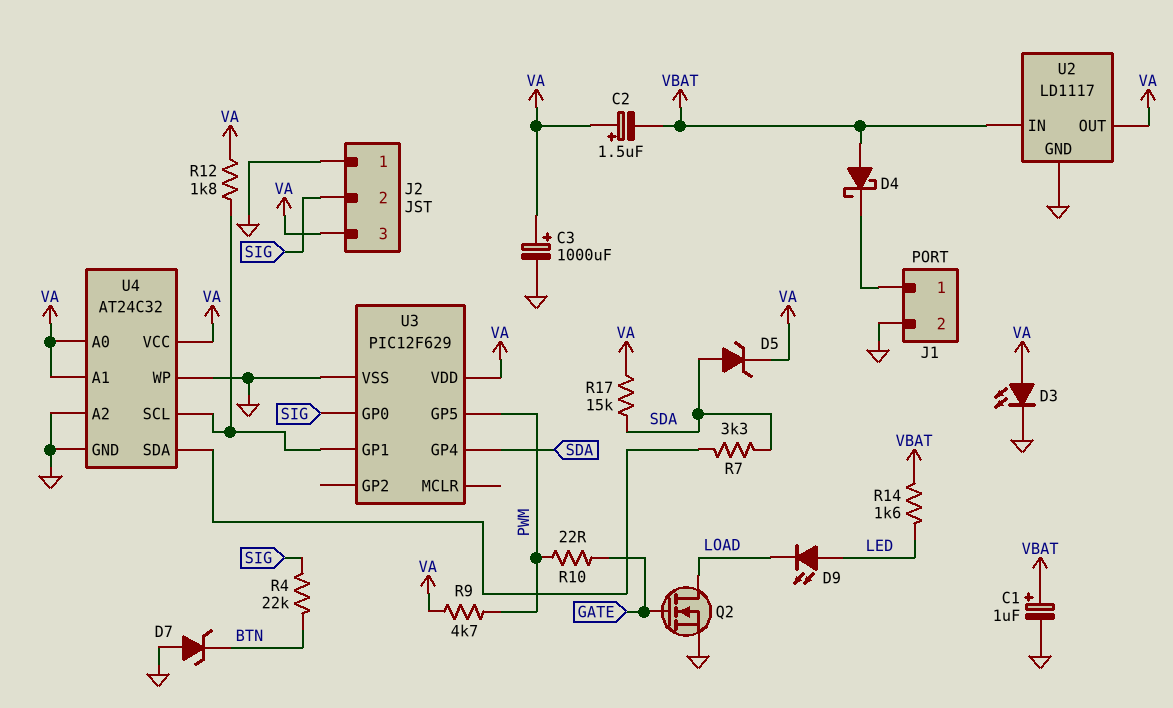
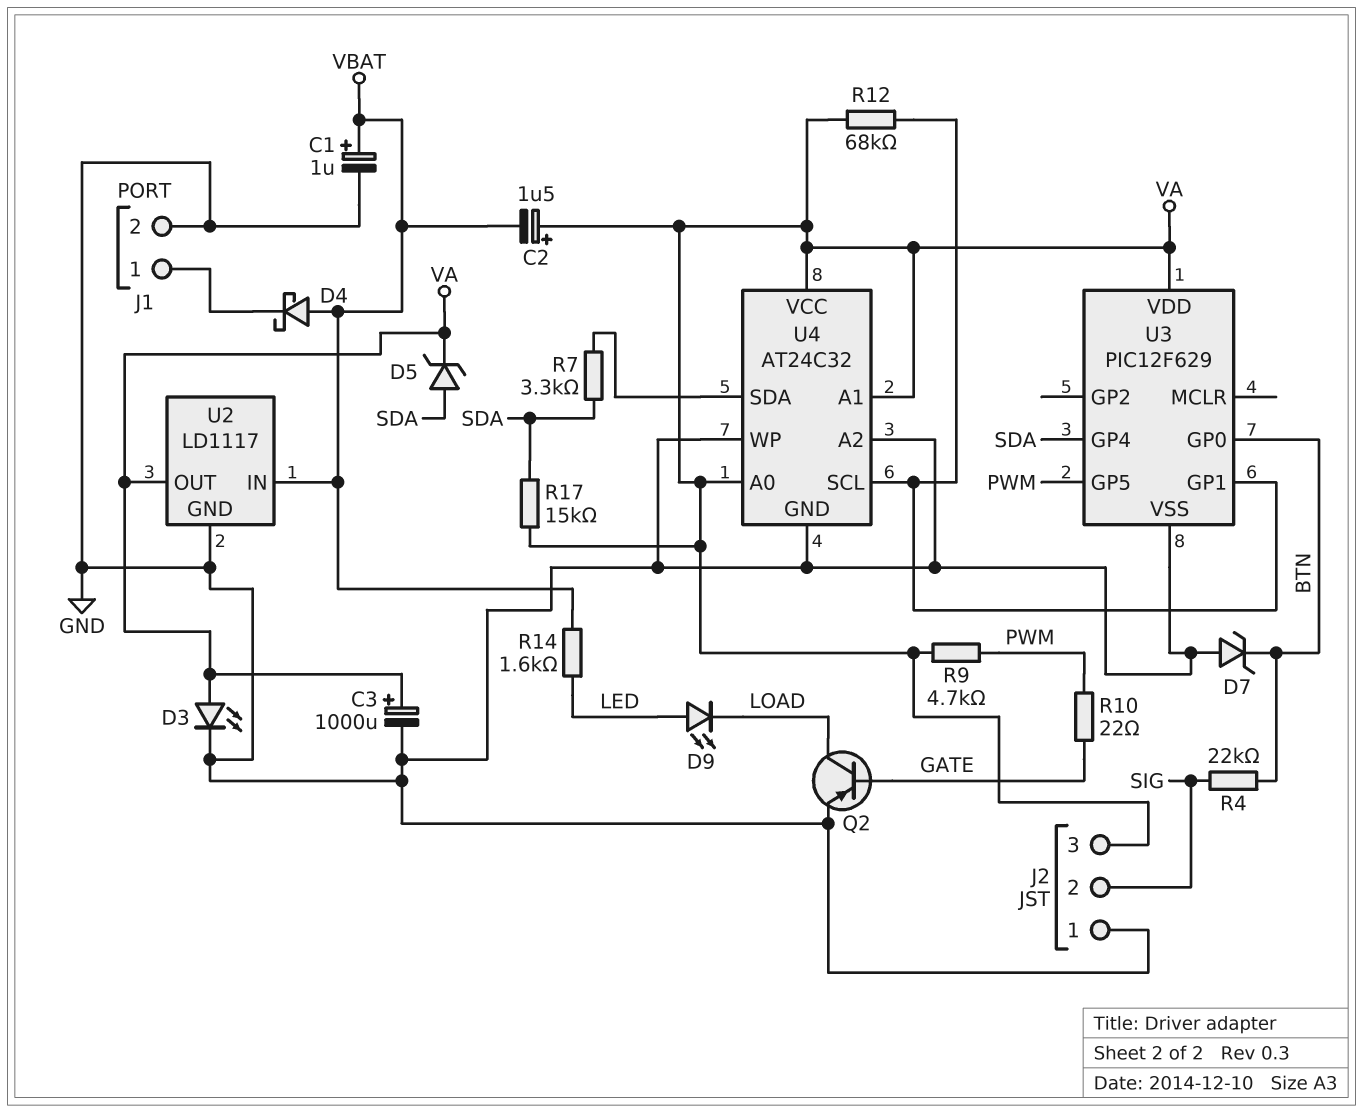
Q2: NMOS (G GATE, D LOAD, S GND) -> PNP (B GATE, C LOAD, E GND)
R12: 1.8k (U3/GP1, VA) -> 68k (U3/GP1, VA)
U3 pin GP0: SIG -> BTN

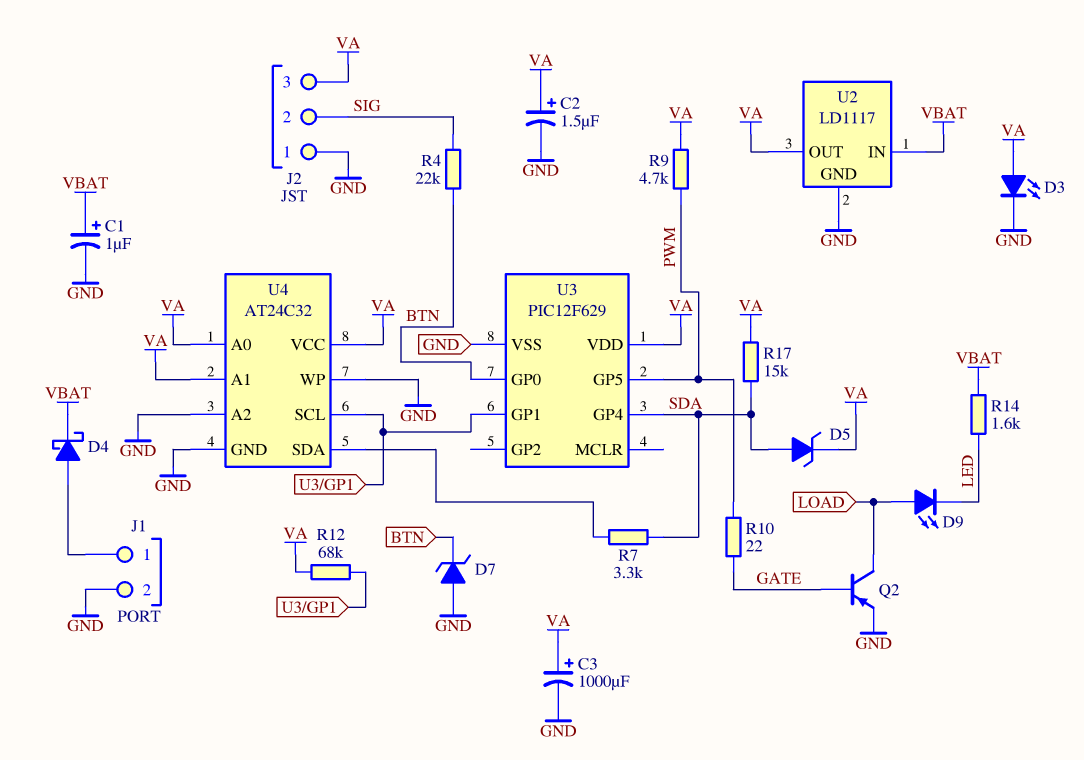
C2: 1.5uF (plus VA, minus VBAT) -> 1.5uF (plus VA, minus GND)
D4: schottky (A VBAT, K J1/1) -> schottky (A J1/1, K VBAT)
D9: LED (A LED, K LOAD) -> LED (A LOAD, K LED)

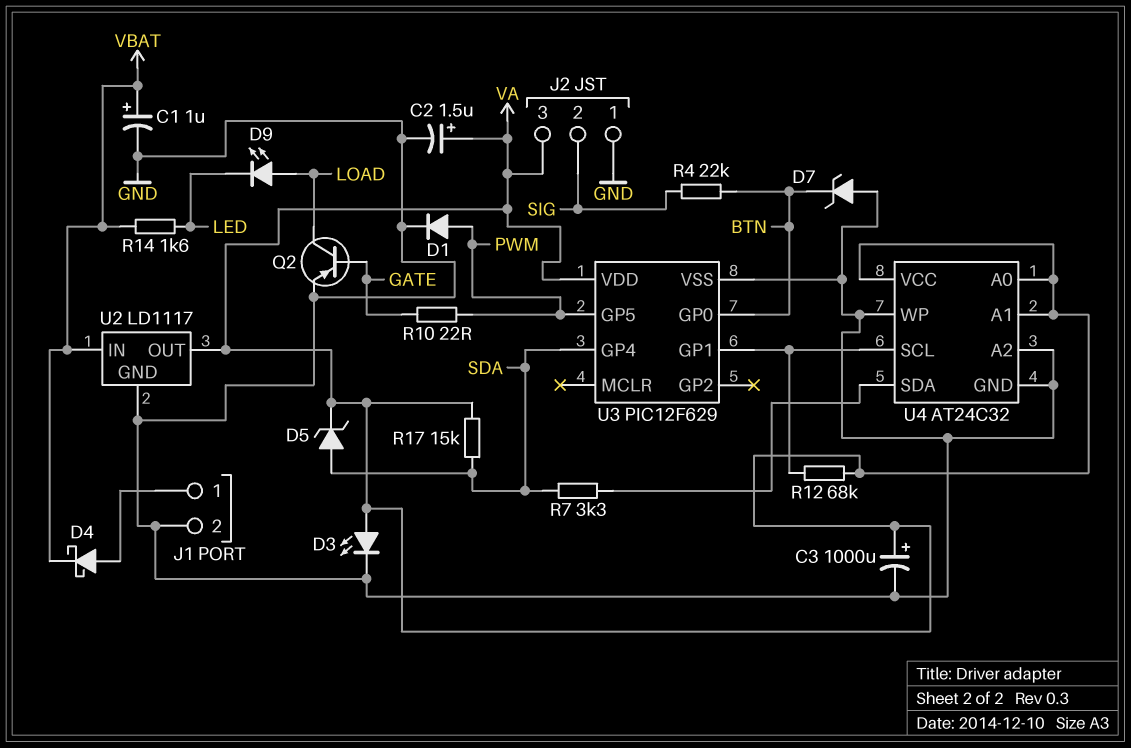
D1: none -> diode (A PWM, K GND)
R9: 4.7k (PWM, VA) -> none

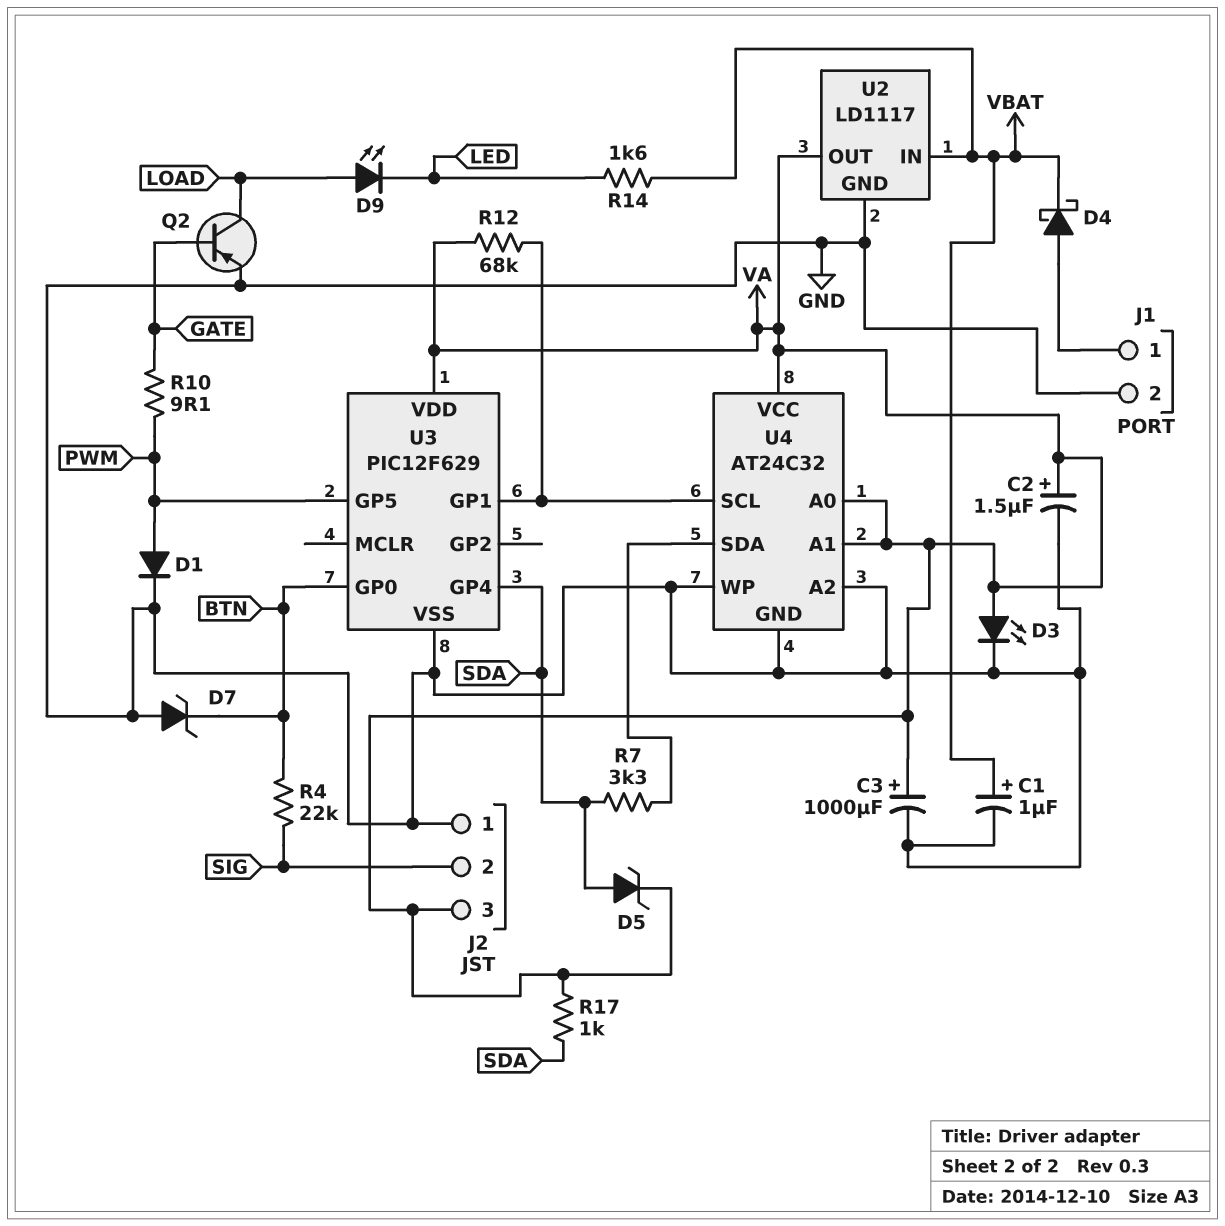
R10: 22 (GATE, PWM) -> 9.1 (GATE, PWM)
R17: 15k (SDA, VA) -> 1k (SDA, VA)

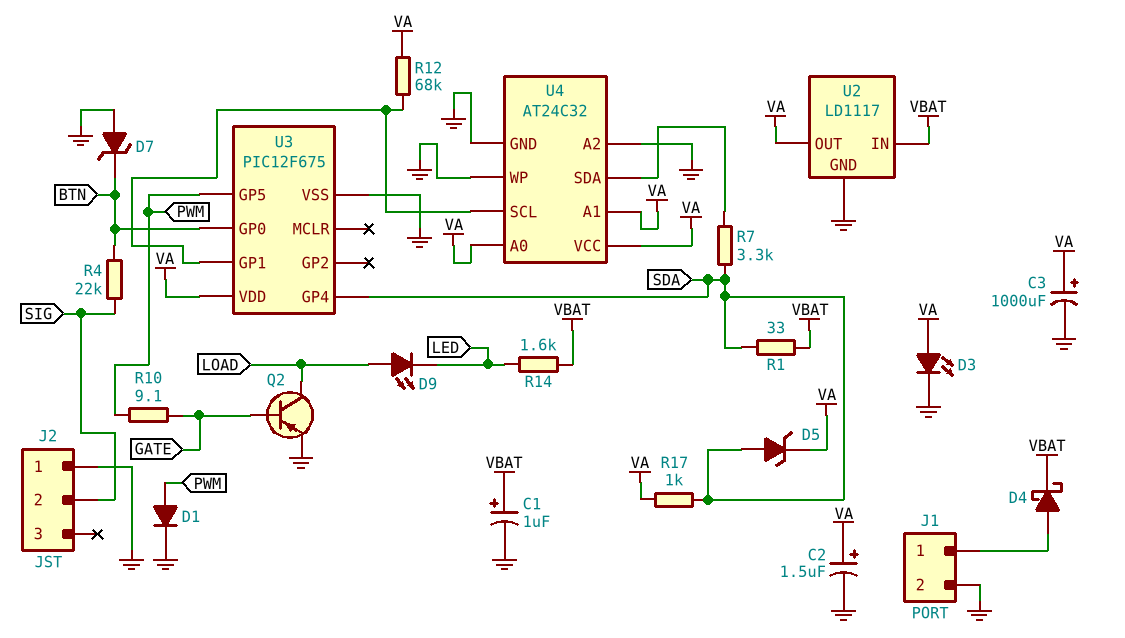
J2 pin 3: VA -> none
R1: none -> 33 (SDA, VBAT)
U3: PIC12F629 -> PIC12F675

